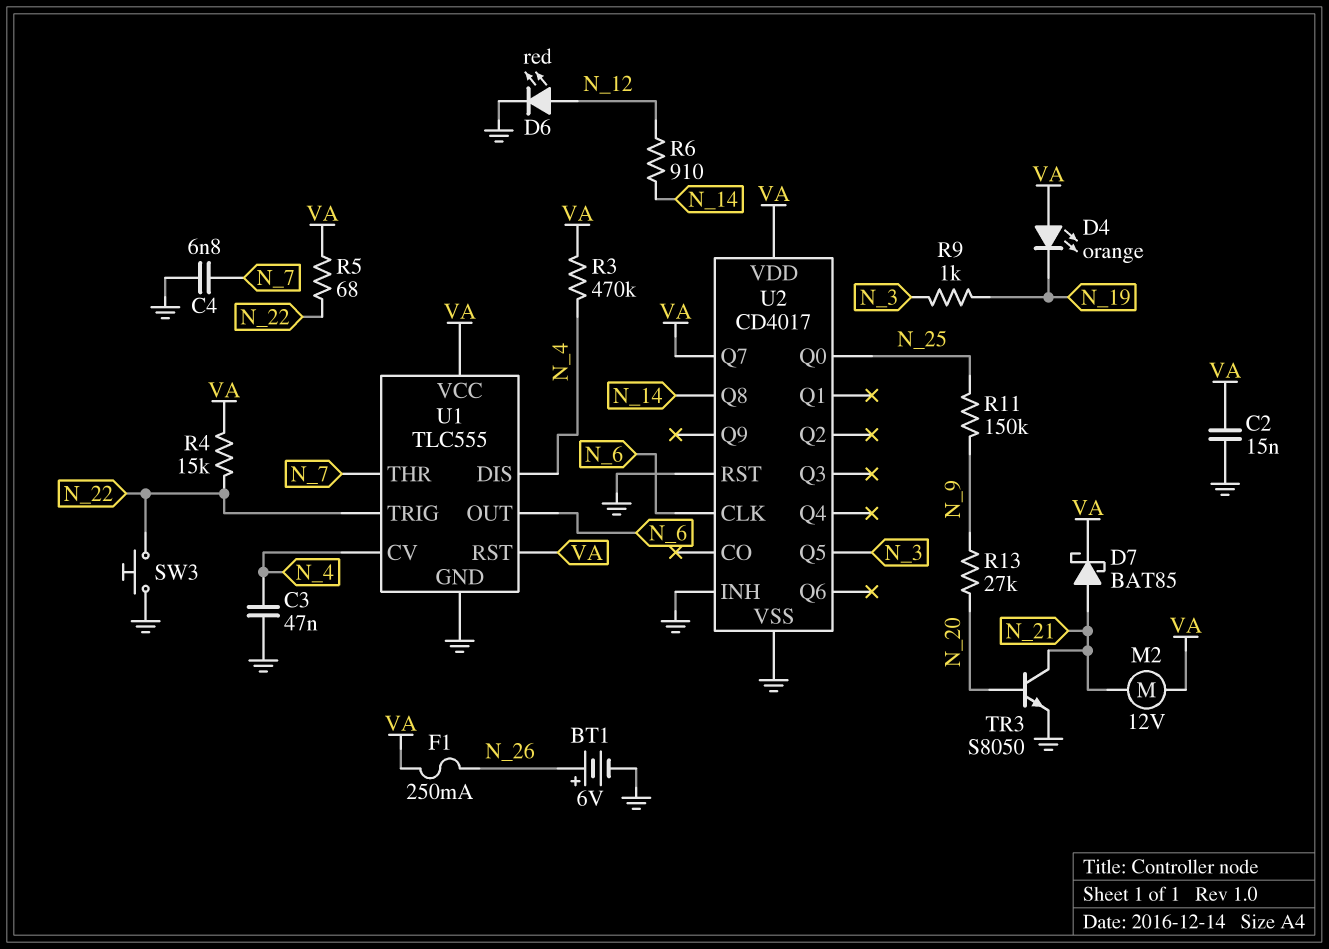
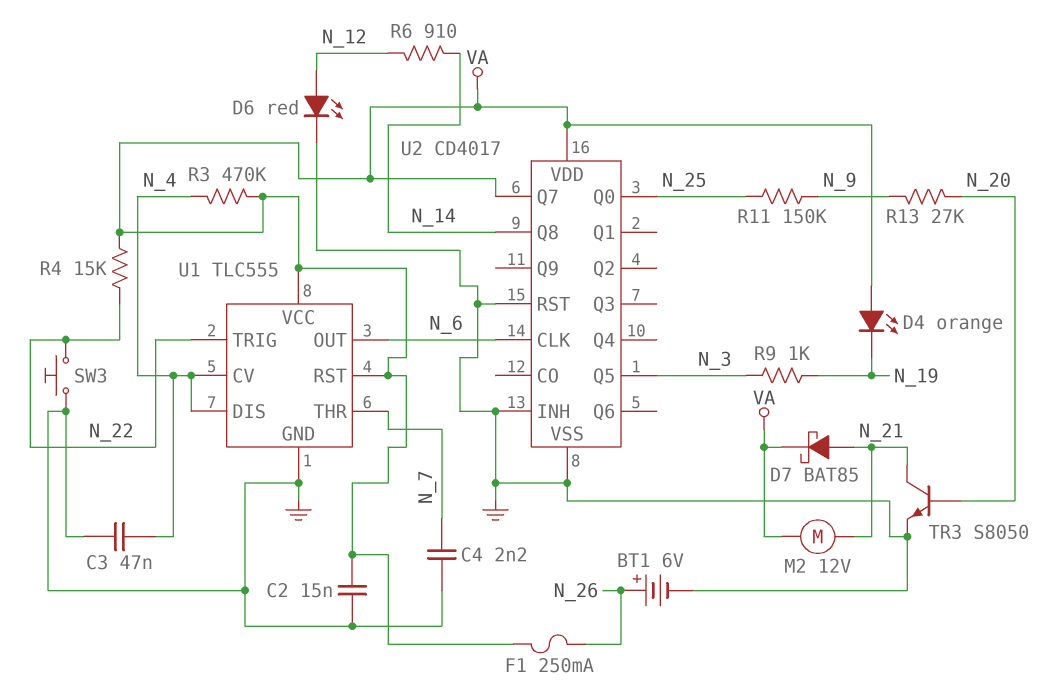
C4: 6.8nF (GND, N_7) -> 2.2nF (GND, N_7)
R5: 68 (N_22, VA) -> none

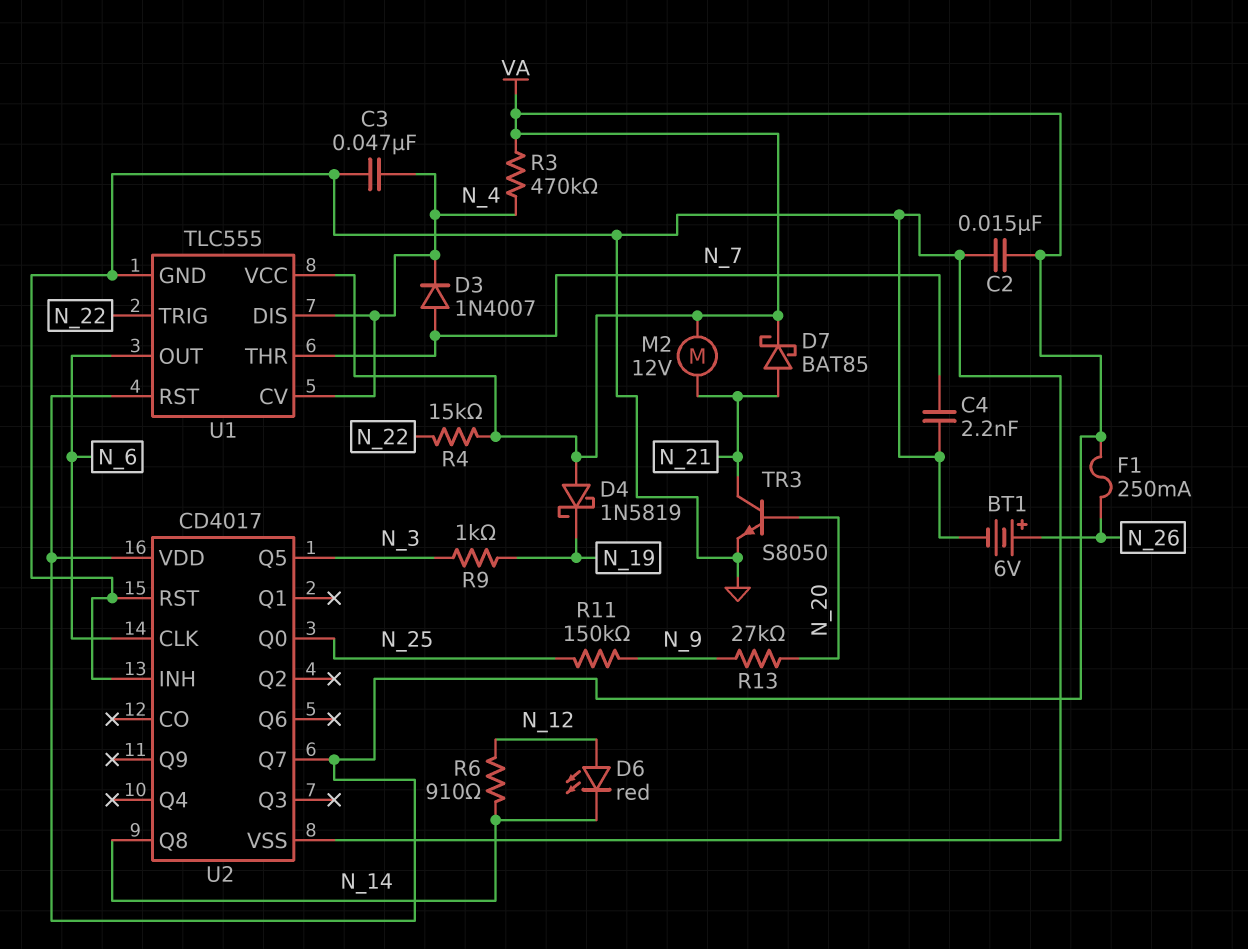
D3: none -> diode 1N4007 (A N_7, K N_4)
D4: LED orange (A VA, K N_19) -> schottky 1N5819 (A VA, K N_19)
D6: LED red (A N_12, K GND) -> LED red (A N_12, K N_14)
SW3: button (GND, N_22) -> none

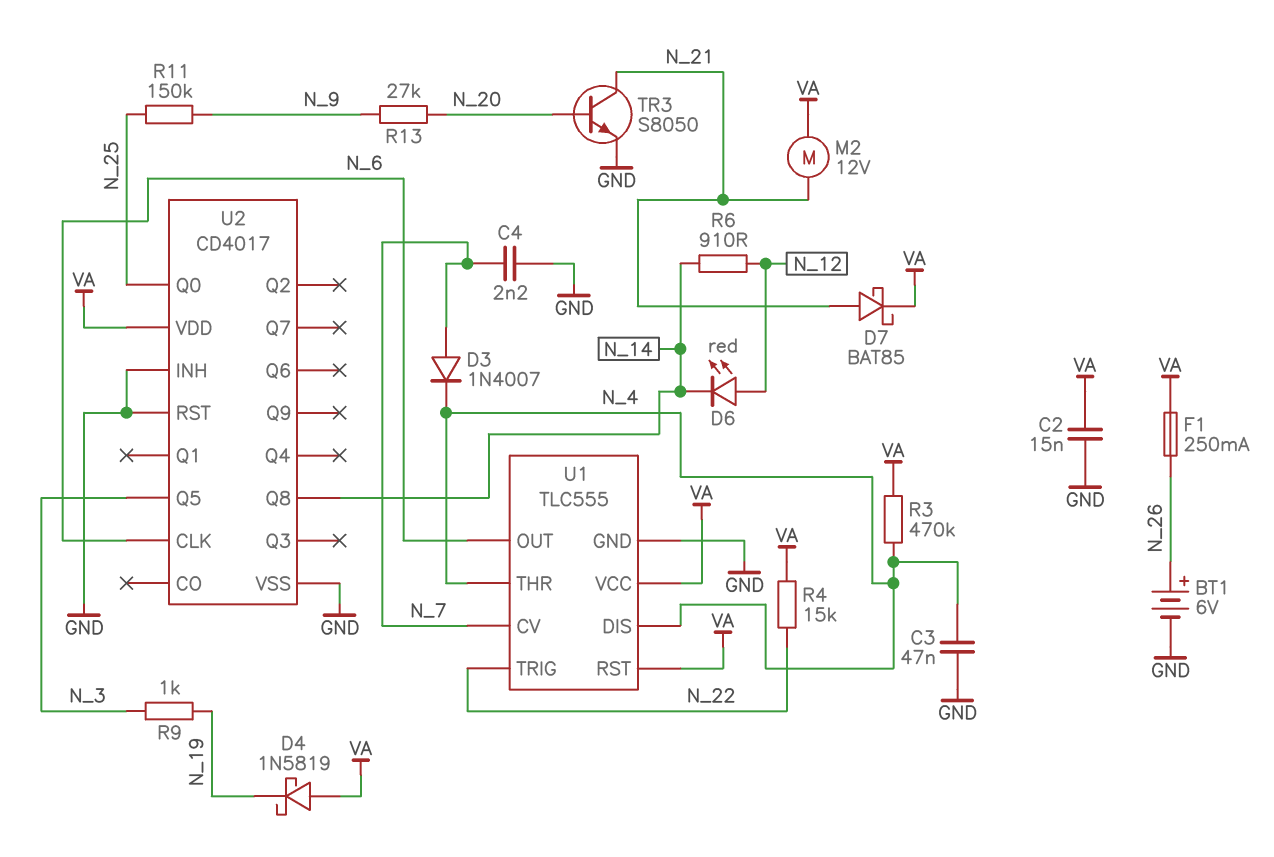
U1 pin CV: N_4 -> N_7
U1 pin THR: N_7 -> N_4
U2 pin Q7: VA -> none

